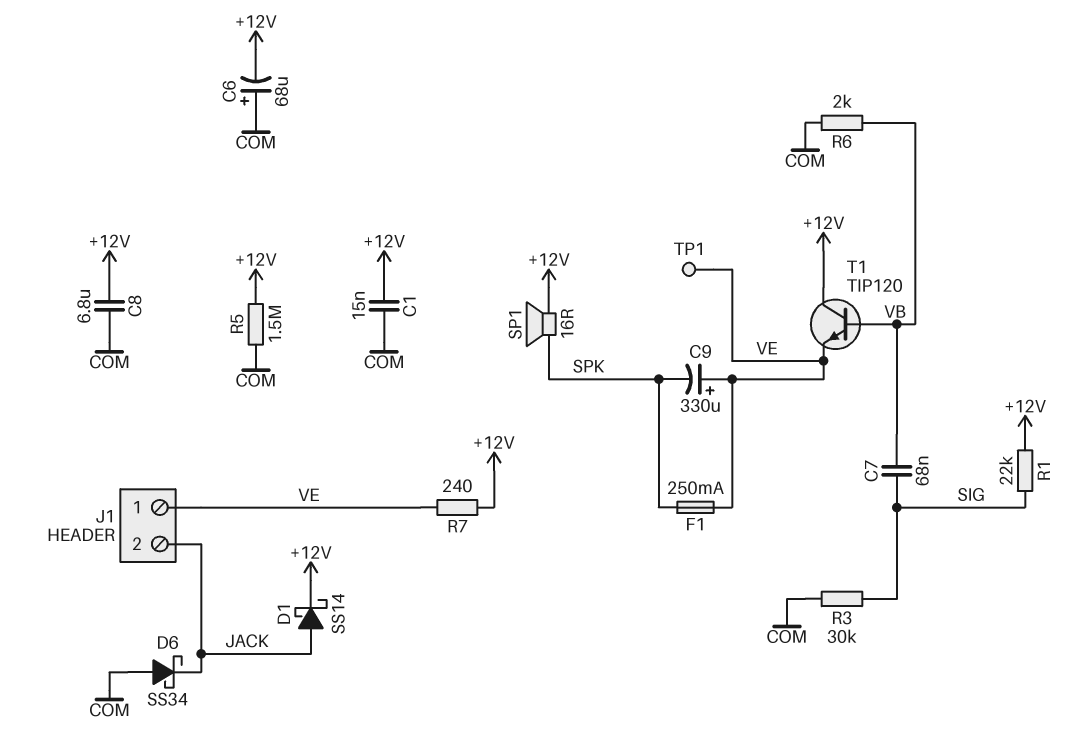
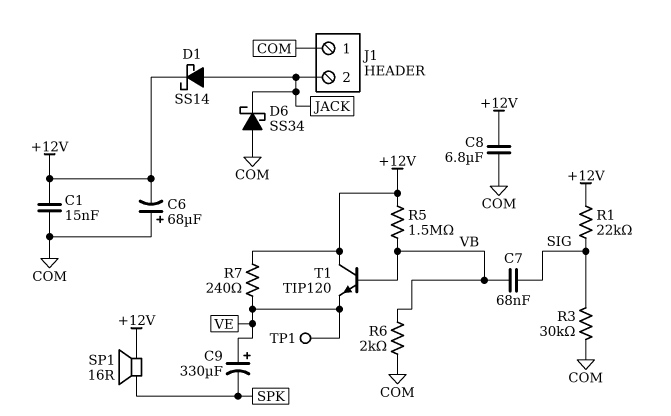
F1: 250mA (SPK, VE) -> none
J1 pin 1: VE -> COM
R5: 1.5M (+12V, COM) -> 1.5M (+12V, VB)

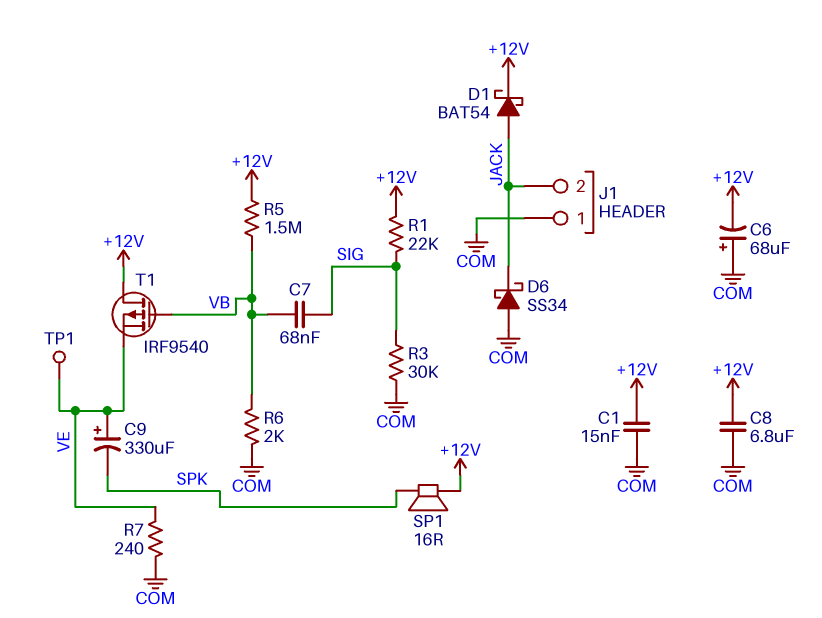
D1: schottky SS14 (A JACK, K +12V) -> schottky BAT54 (A JACK, K +12V)
R7: 240 (+12V, VE) -> 240 (COM, VE)
T1: NPN TIP120 (B VB, C +12V, E VE) -> PMOS IRF9540 (G VB, D +12V, S VE)

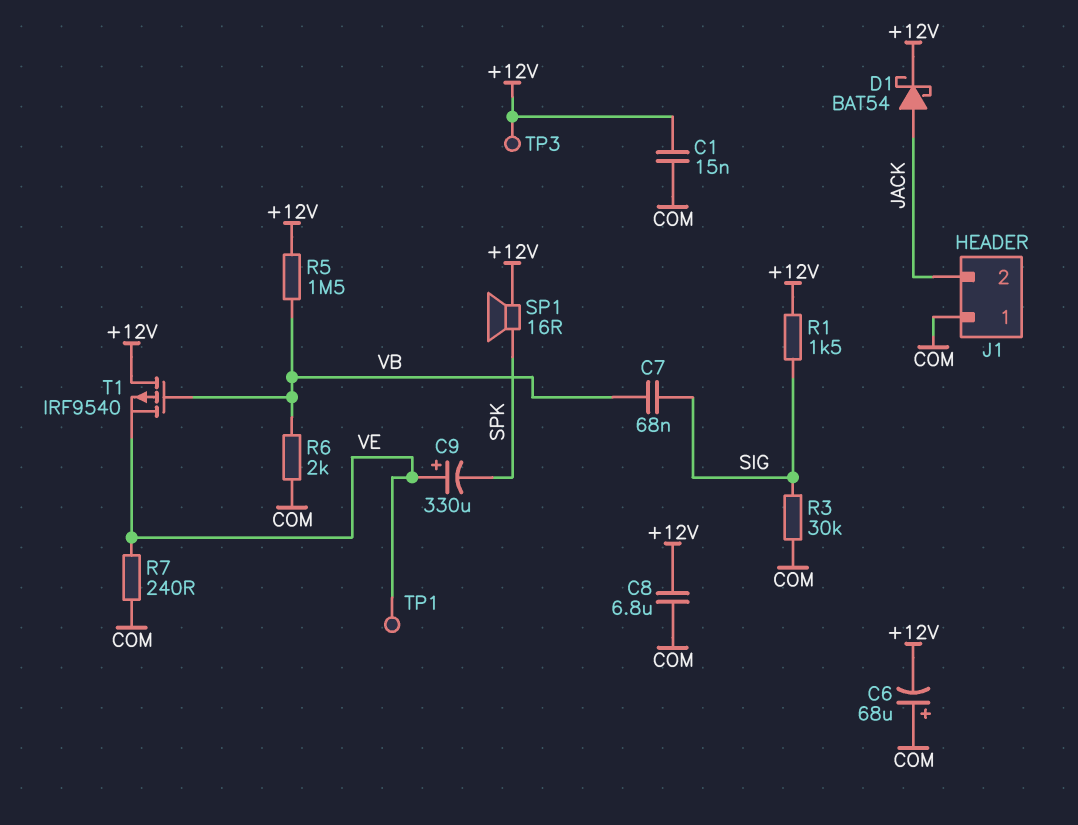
D6: schottky SS34 (A COM, K JACK) -> none
R1: 22k (+12V, SIG) -> 1.5k (+12V, SIG)
TP3: none -> test point (+12V)

